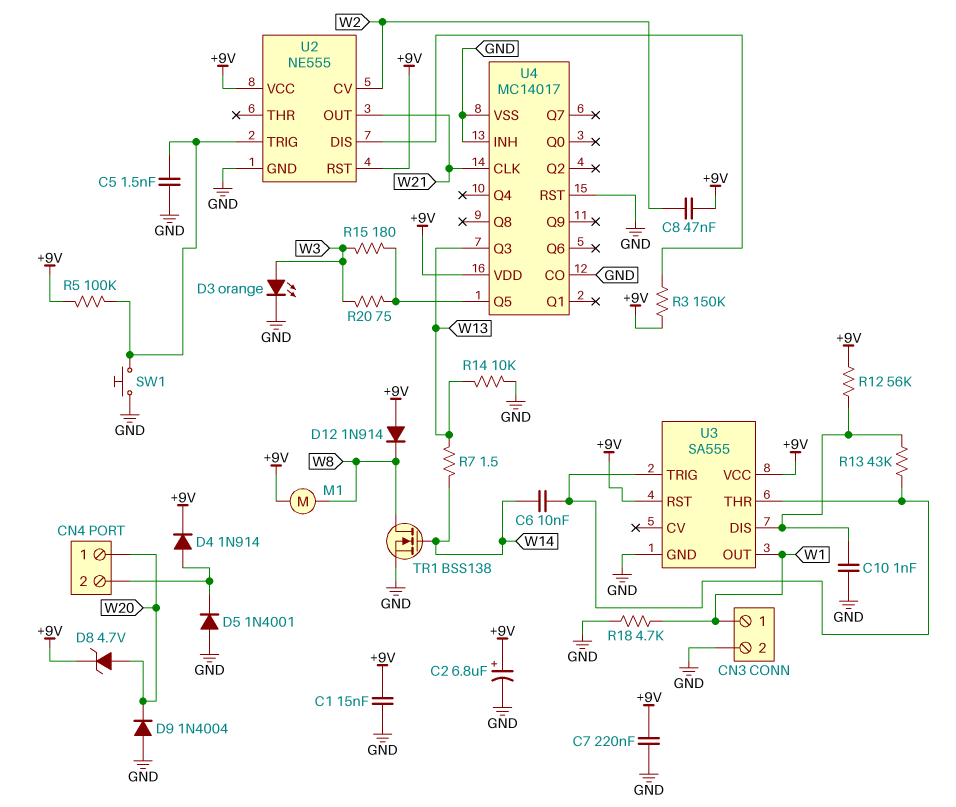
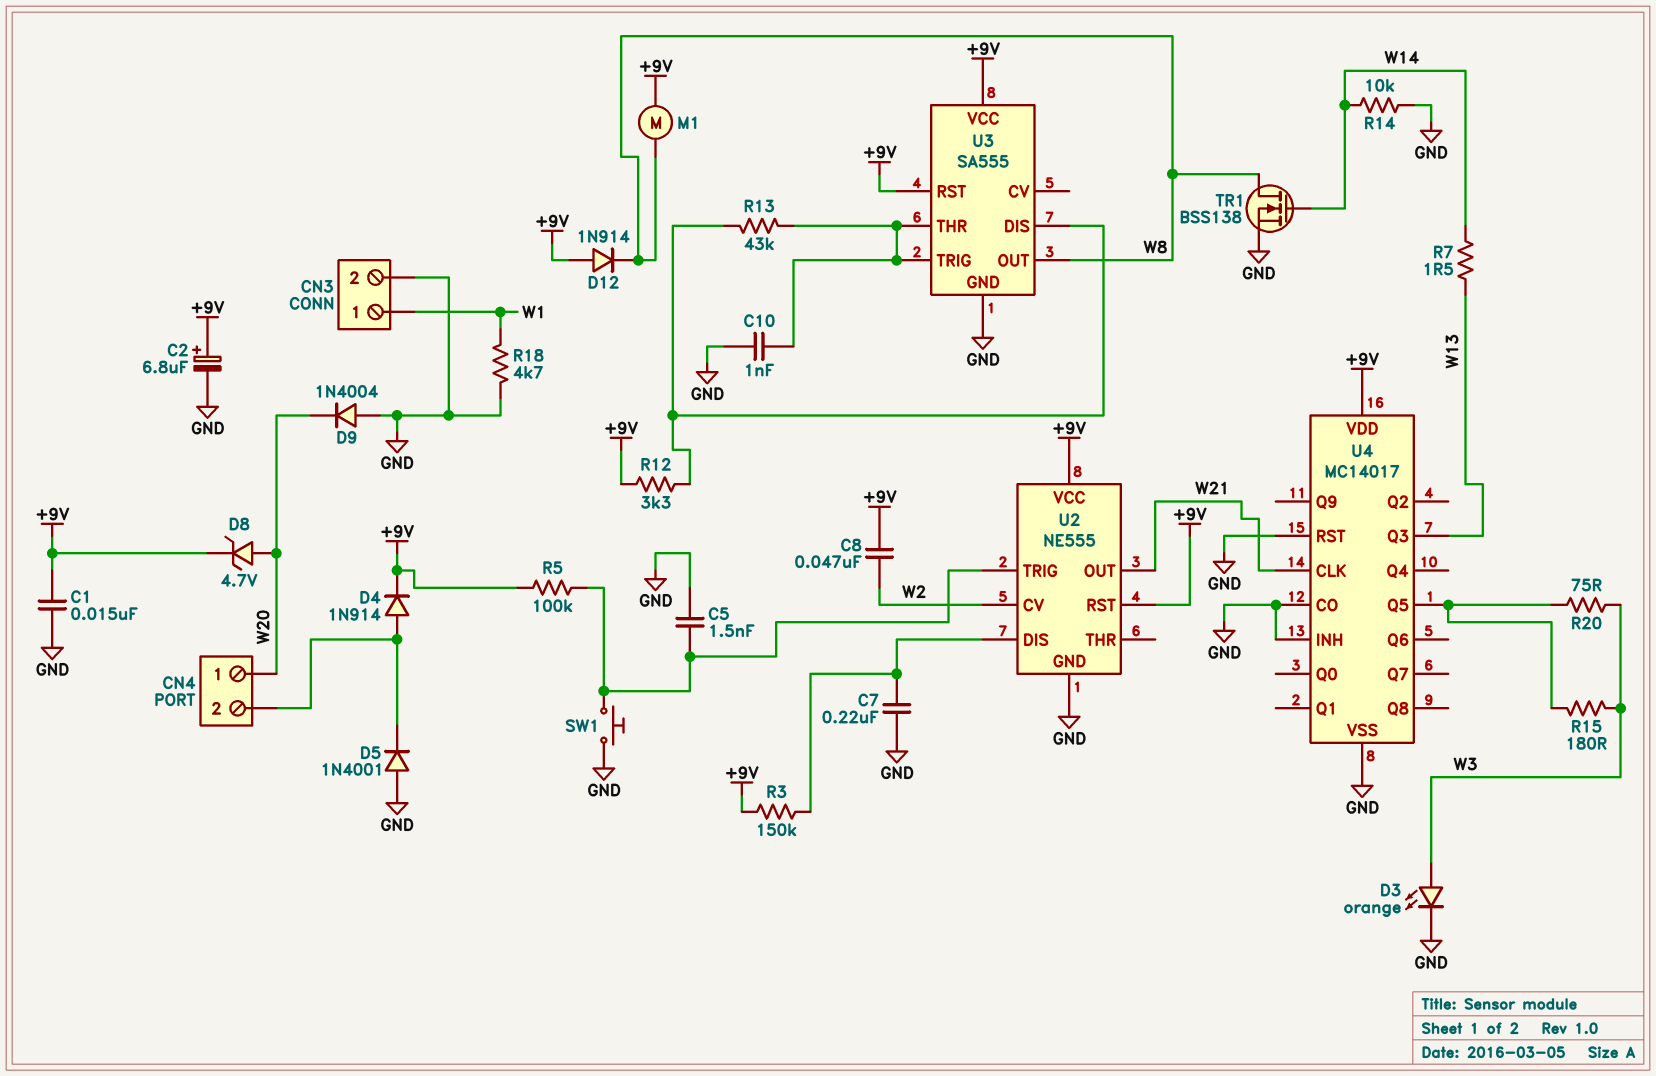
C6: 10nF (U3/THR, W14) -> none
C7: 220nF (+9V, GND) -> 220nF (GND, U2/DIS)
C10: 1nF (GND, U3/DIS) -> 1nF (GND, U3/THR)
R12: 56k (+9V, U3/DIS) -> 3.3k (+9V, U3/DIS)
R14: 10k (GND, W13) -> 10k (GND, W14)
U3 pin OUT: W1 -> W8

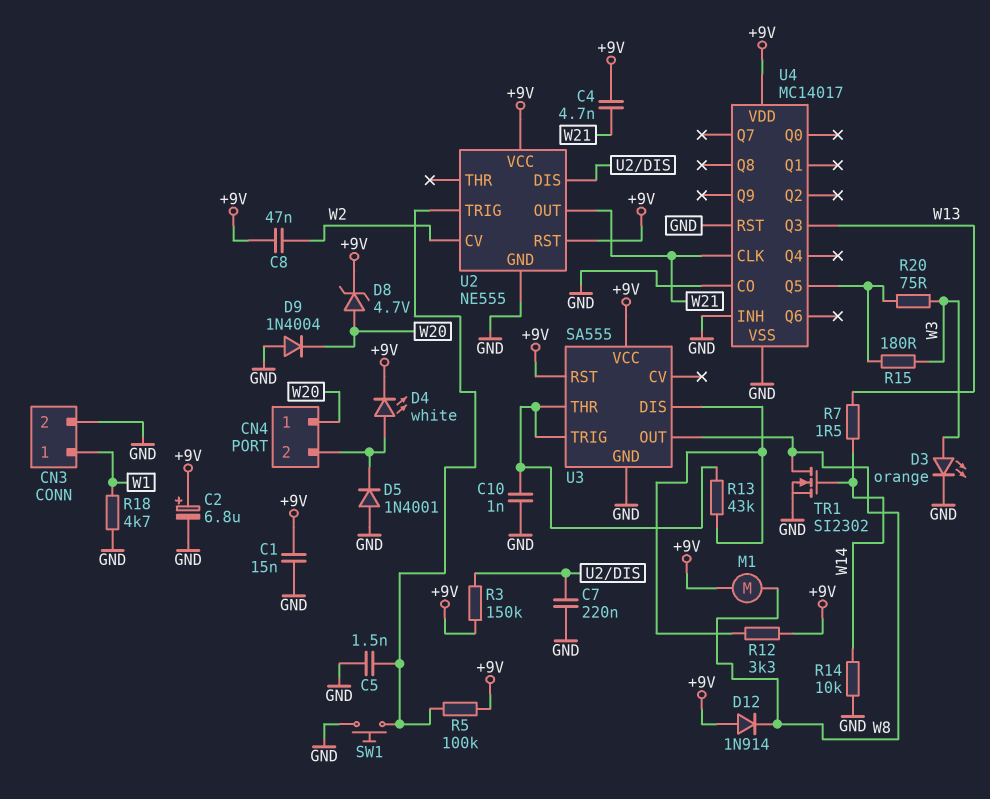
C4: none -> 4.7nF (+9V, W21)
D4: diode 1N914 (A CN4/2, K +9V) -> LED white (A CN4/2, K +9V)
TR1: NMOS BSS138 (G W14, D W8, S GND) -> NMOS SI2302 (G W14, D W8, S GND)

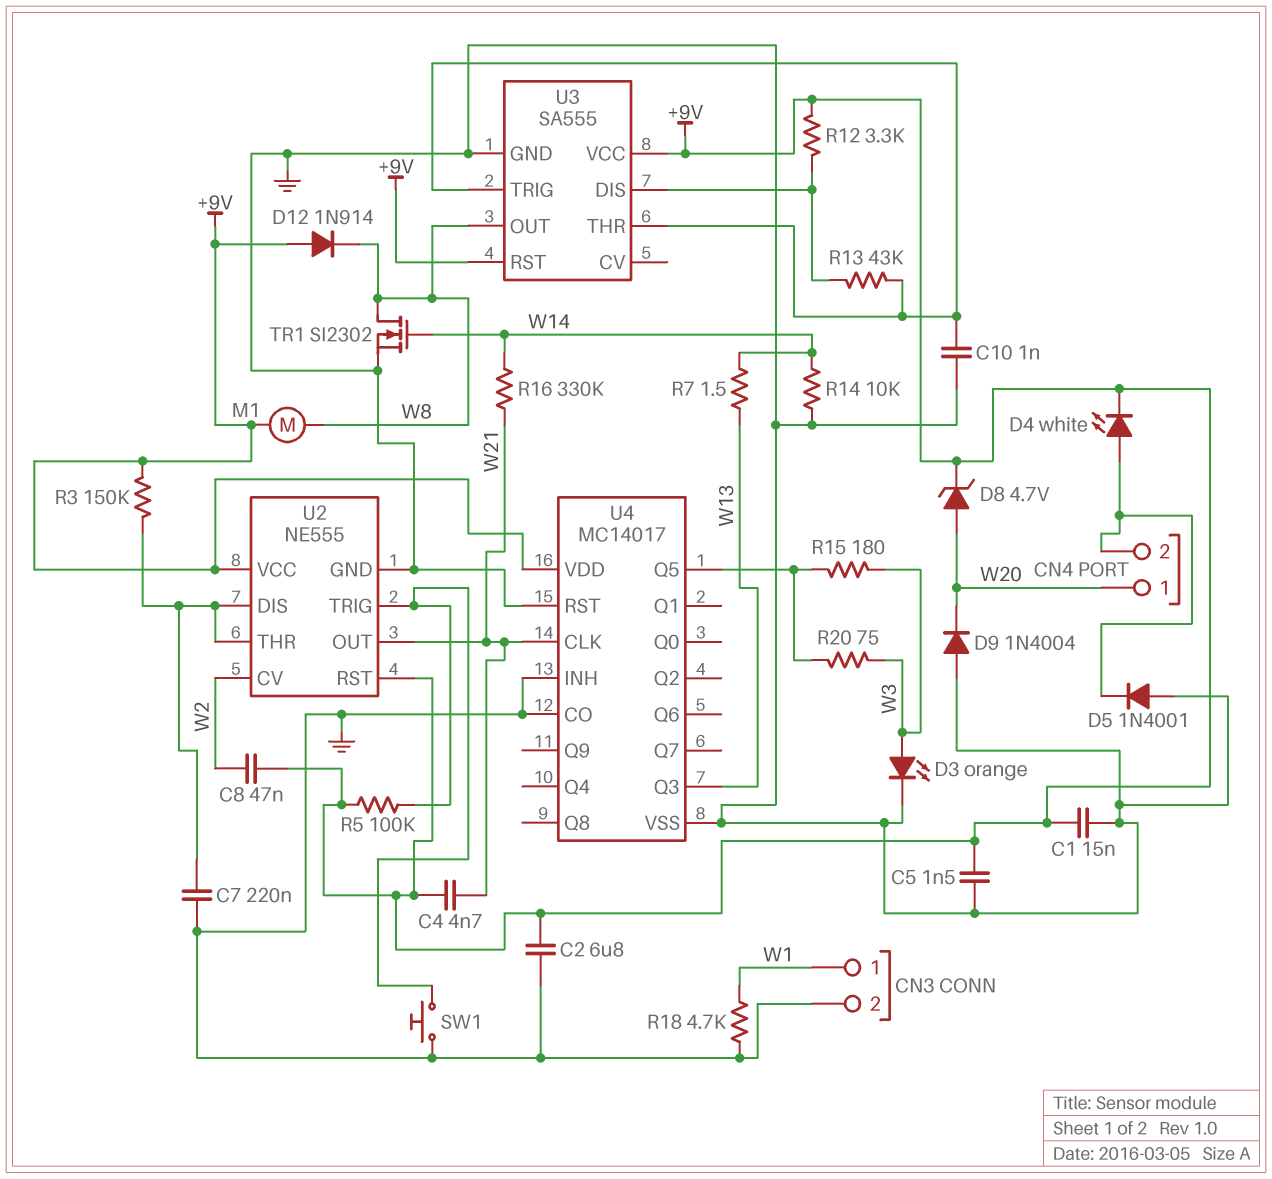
C2: 6.8uF (plus +9V, minus GND) -> 6.8uF (+9V, GND)
C5: 1.5nF (GND, U2/TRIG) -> 1.5nF (+9V, GND)
R16: none -> 330k (W14, W21)
U2 pin THR: none -> U2/DIS

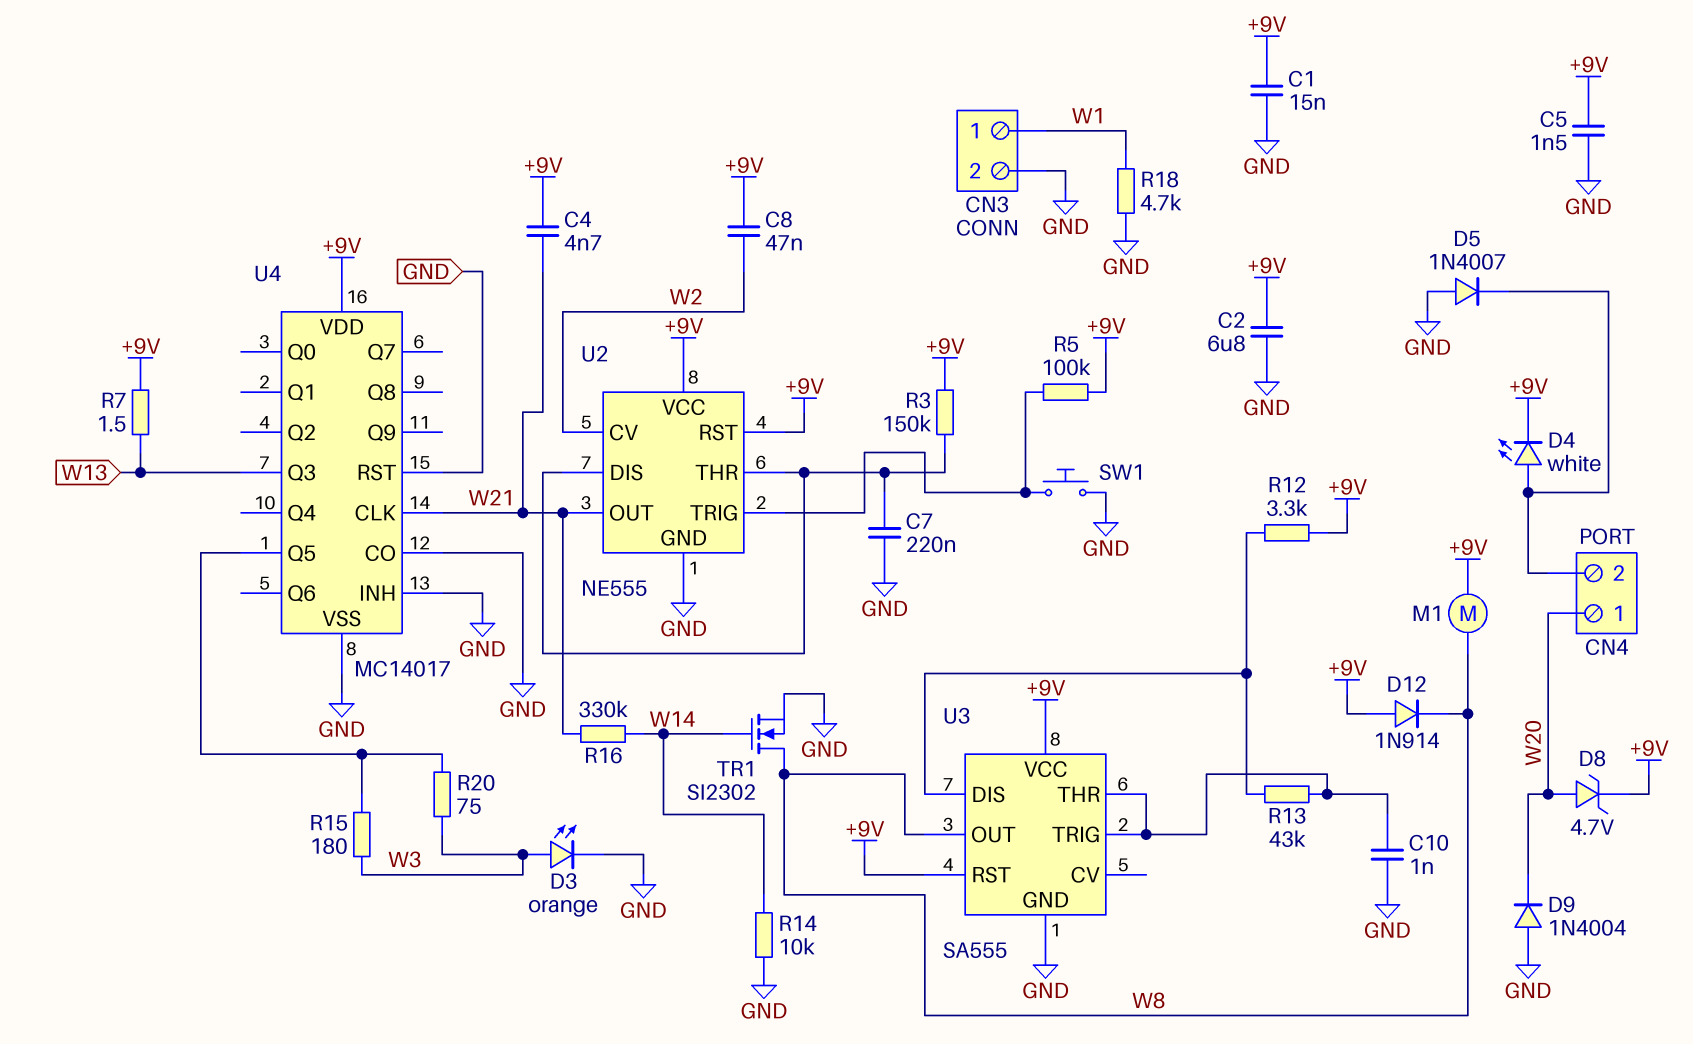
D5: diode 1N4001 (A GND, K CN4/2) -> diode 1N4007 (A GND, K CN4/2)
R7: 1.5 (W13, W14) -> 1.5 (+9V, W13)

